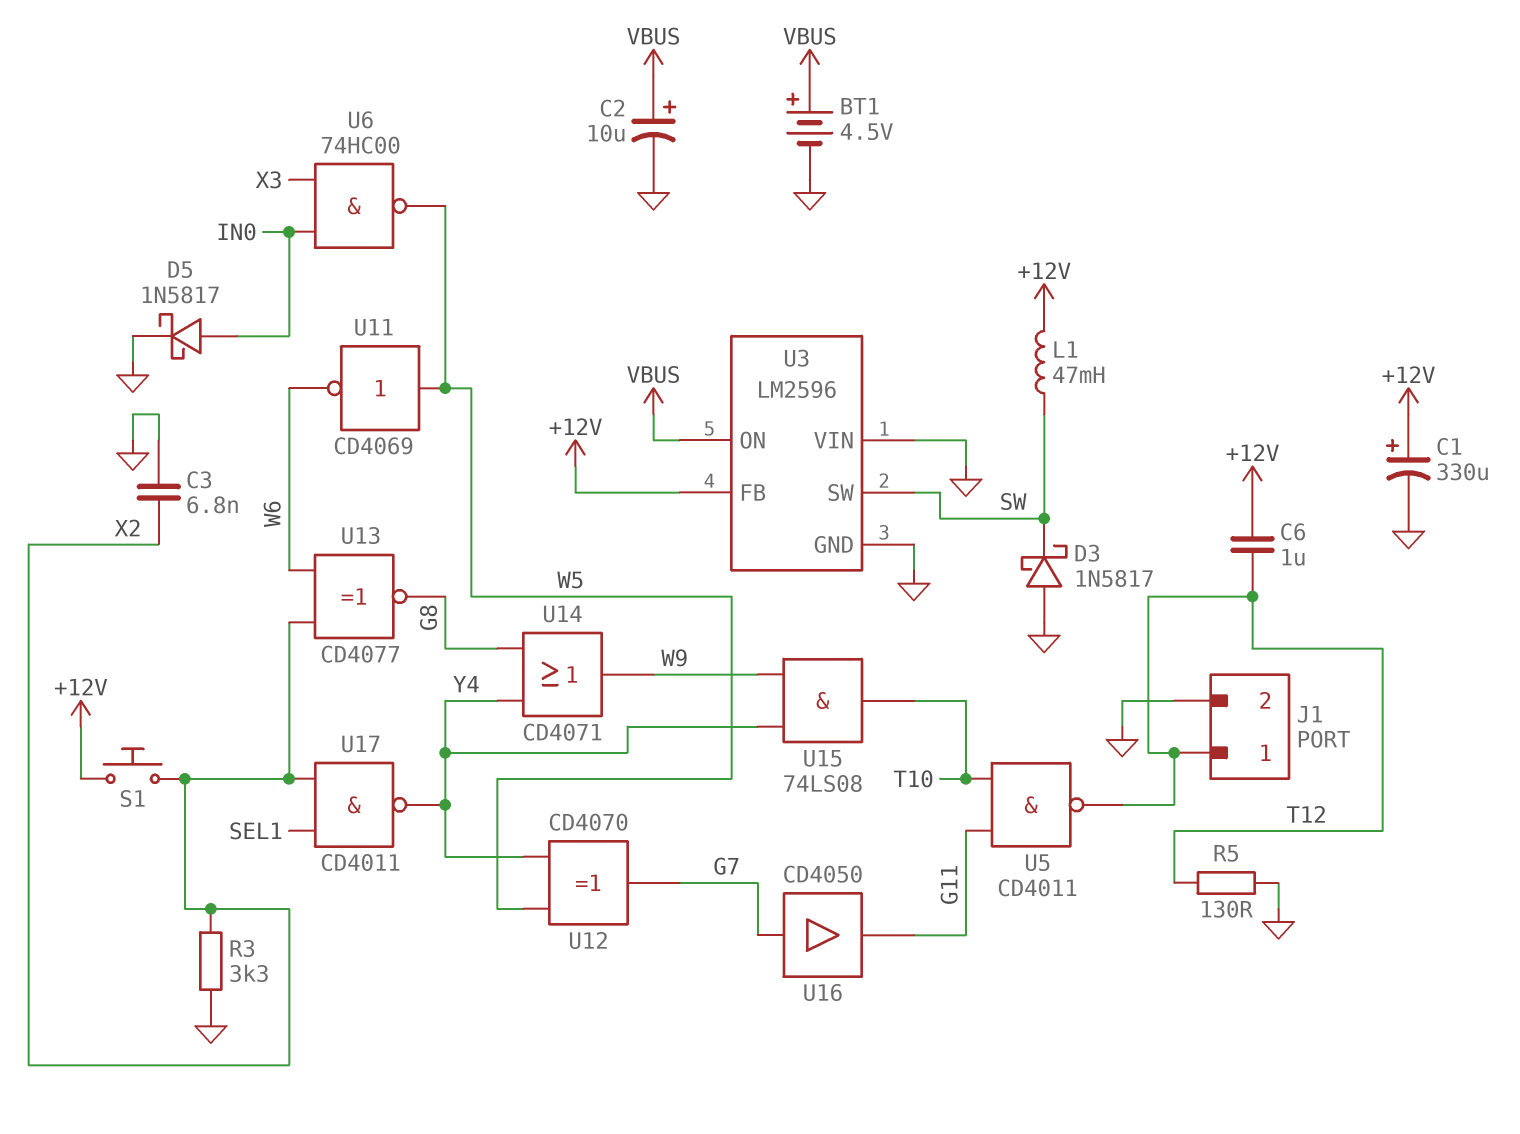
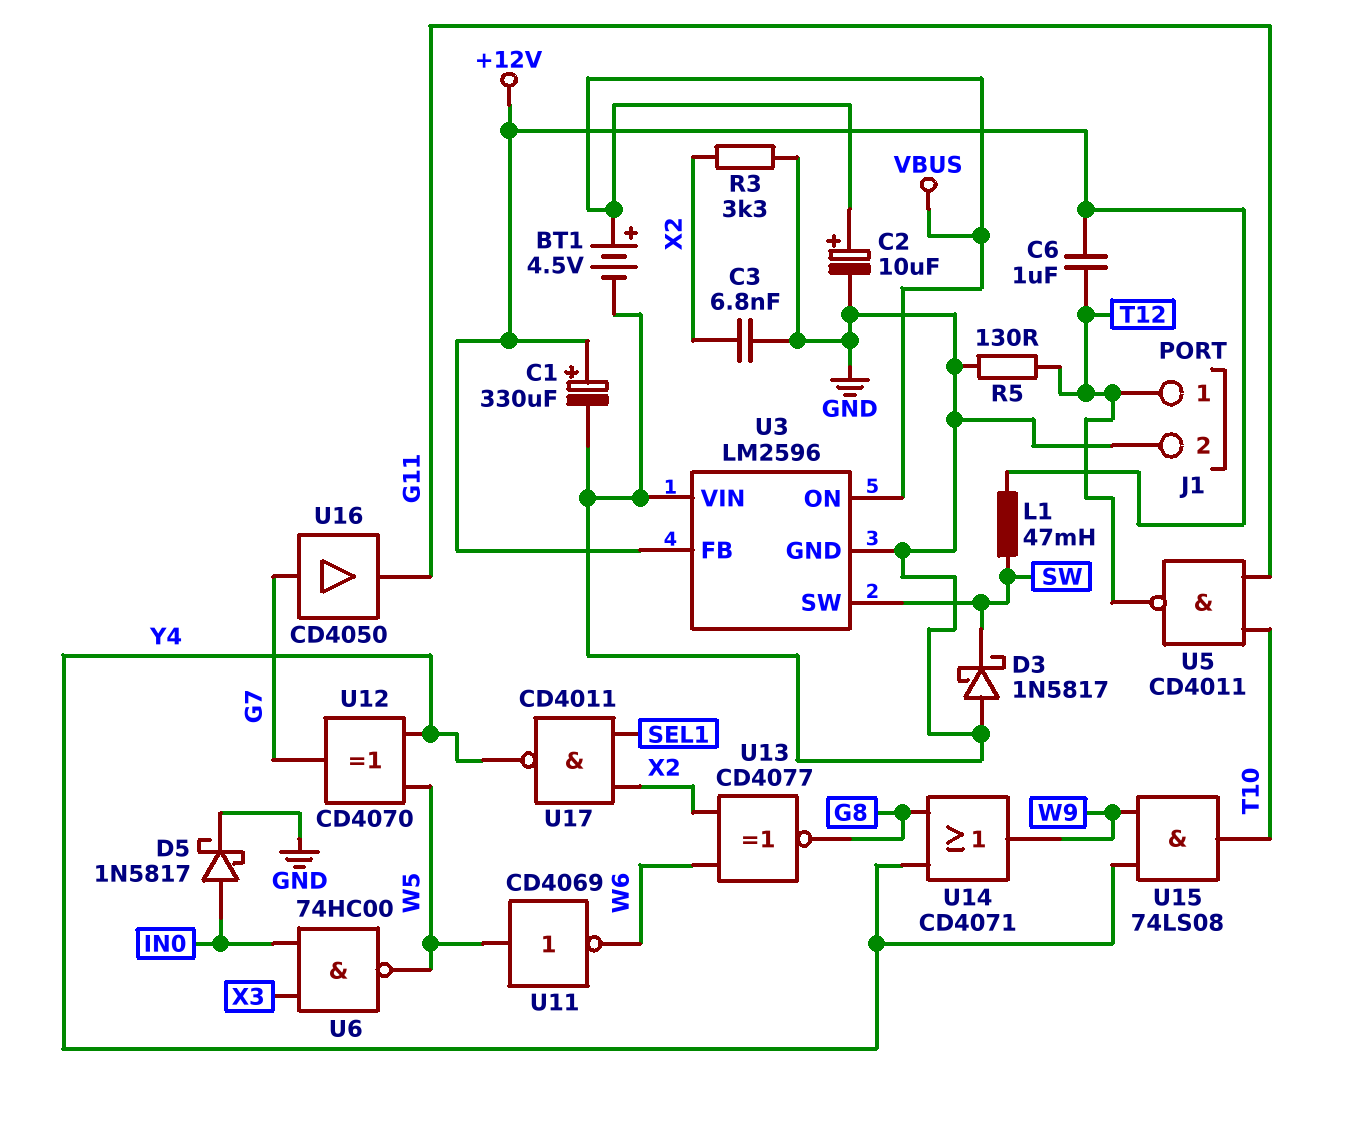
S1: button (+12V, X2) -> none

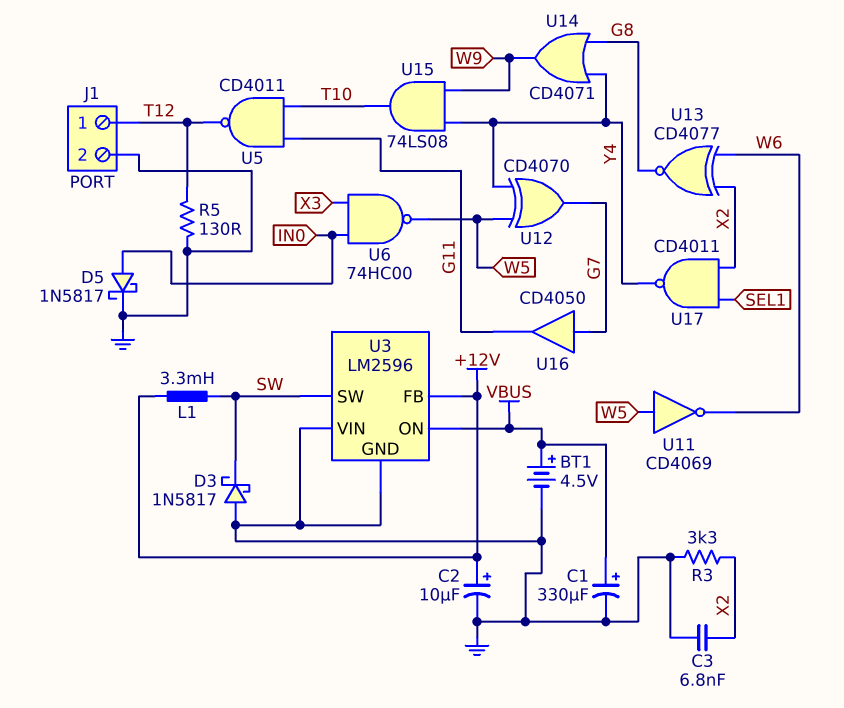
C1: 330uF (plus +12V, minus GND) -> 330uF (plus VBUS, minus GND)
C2: 10uF (plus VBUS, minus GND) -> 10uF (plus +12V, minus GND)
C6: 1uF (+12V, T12) -> none
L1: 47mH (+12V, SW) -> 3.3mH (+12V, SW)

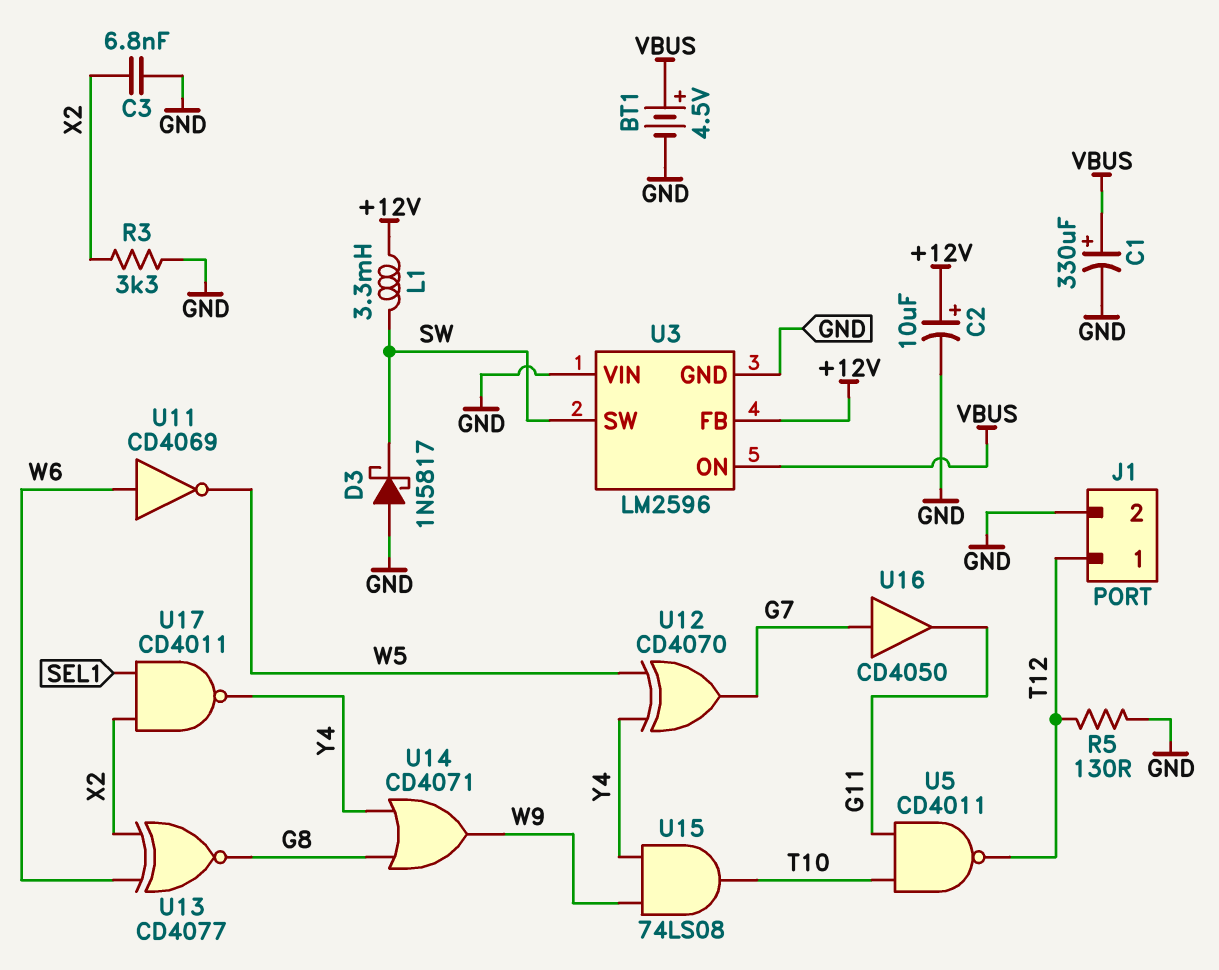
D5: schottky 1N5817 (A IN0, K GND) -> none
U6: NAND 74HC00 (in IN0, in X3, out W5) -> none
U11: NOT CD4069 (in W5, out W6) -> NOT CD4069 (in W6, out W5)

